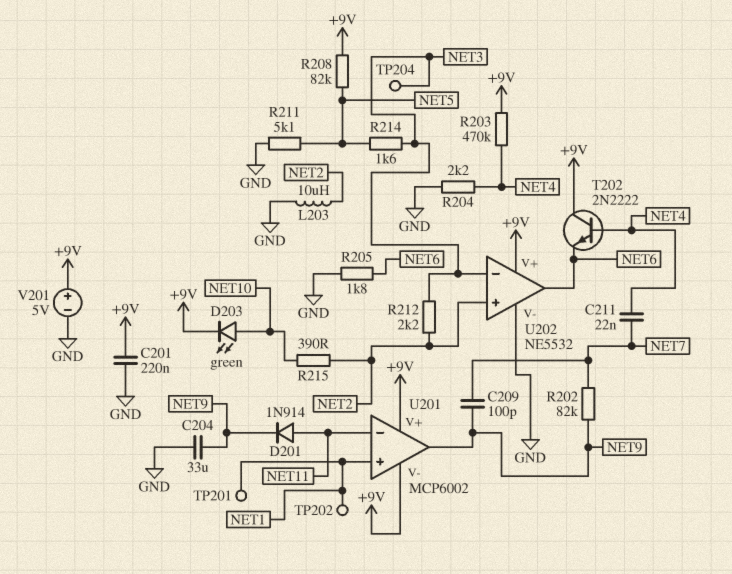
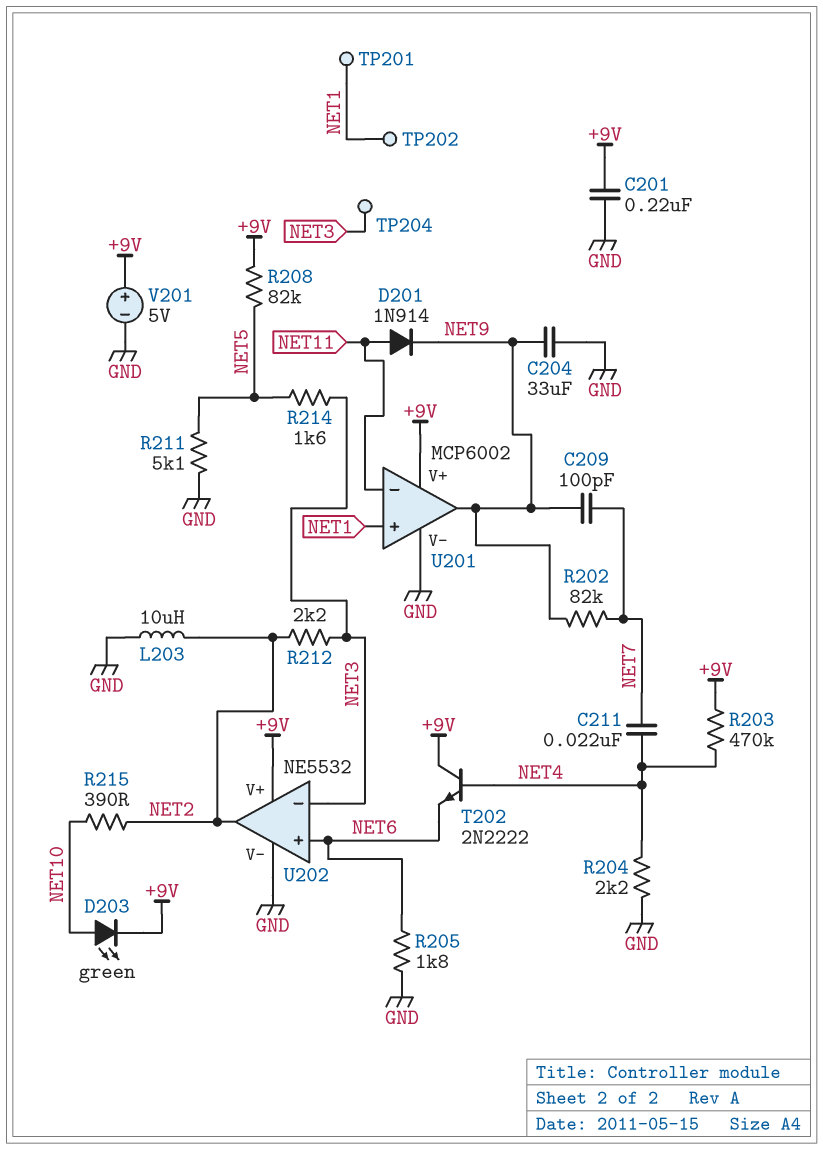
U201 pin V-: +9V -> GND
U202 pin in+: NET2 -> NET6
U202 pin out: NET6 -> NET2

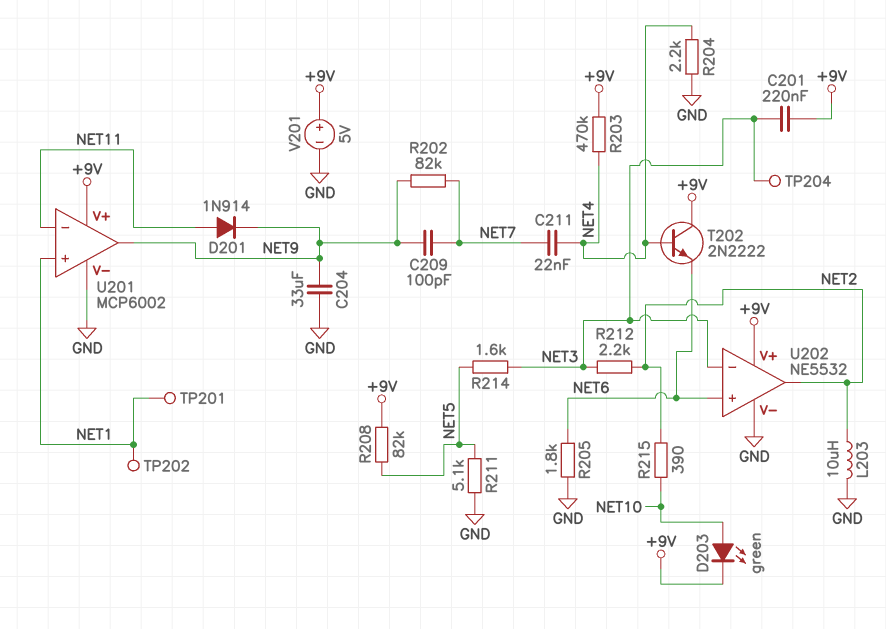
C201: 220nF (+9V, GND) -> 220nF (+9V, NET3)

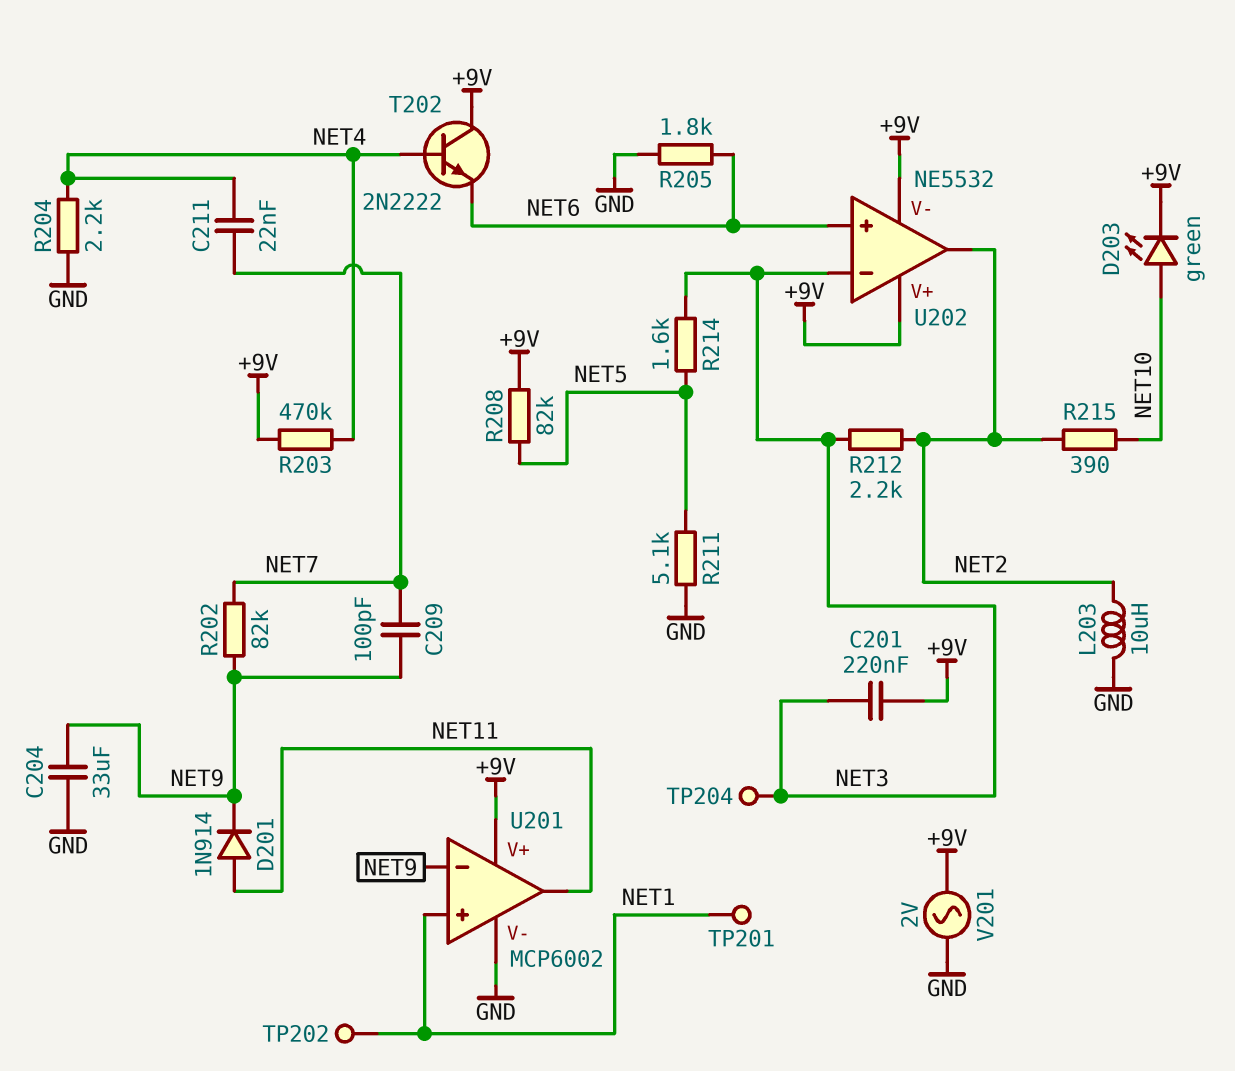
U201 pin in-: NET11 -> NET9
U201 pin out: NET9 -> NET11
U202 pin V-: GND -> +9V
V201: 5V (plus +9V, minus GND) -> AC 2V (+9V, GND)

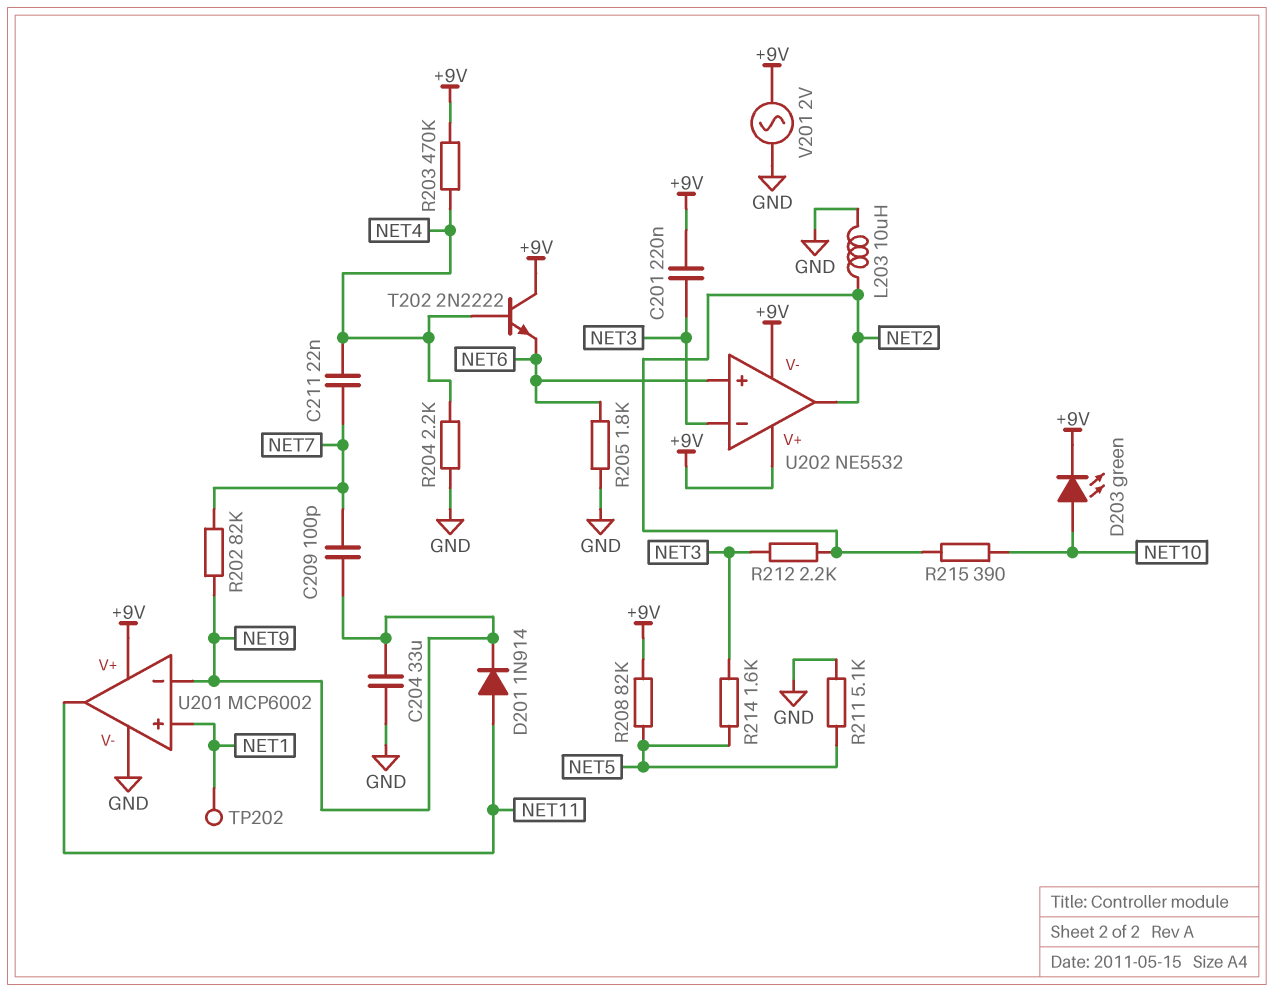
TP201: test point (NET1) -> none
TP204: test point (NET3) -> none

